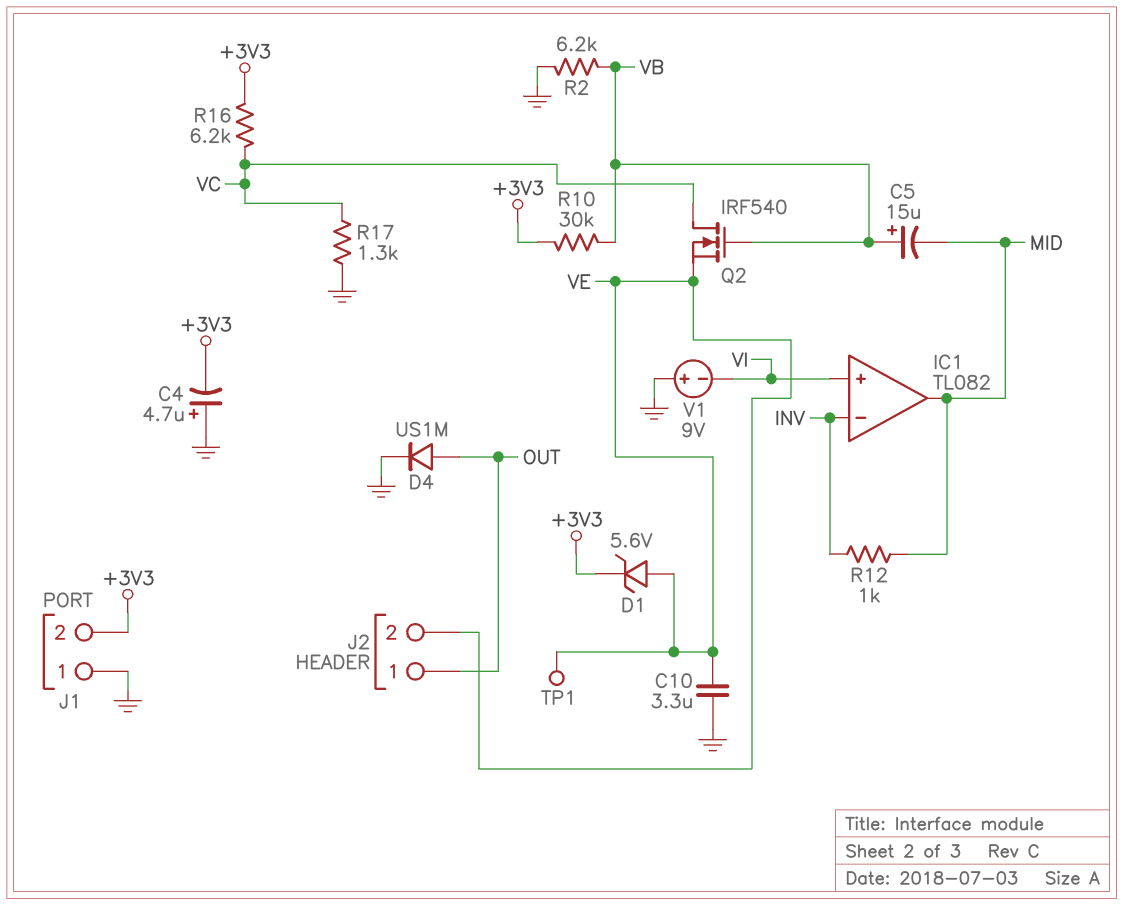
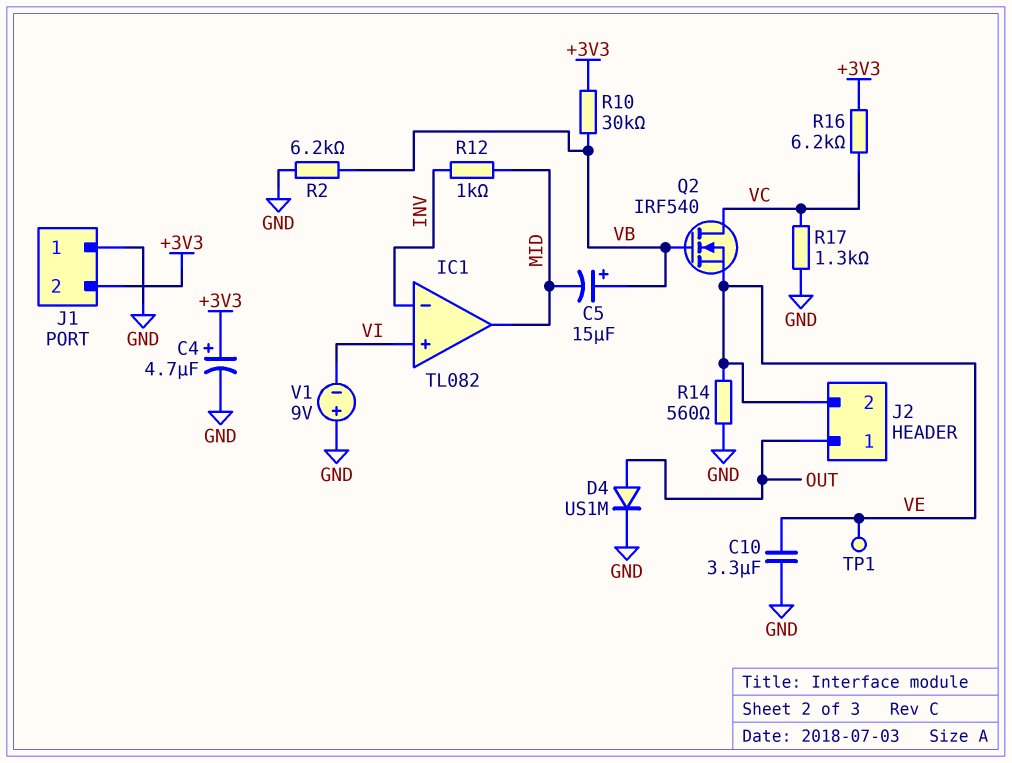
C4: 4.7uF (plus GND, minus +3V3) -> 4.7uF (plus +3V3, minus GND)
D1: zener 5.6V (A VE, K +3V3) -> none
R14: none -> 560 (GND, VE)

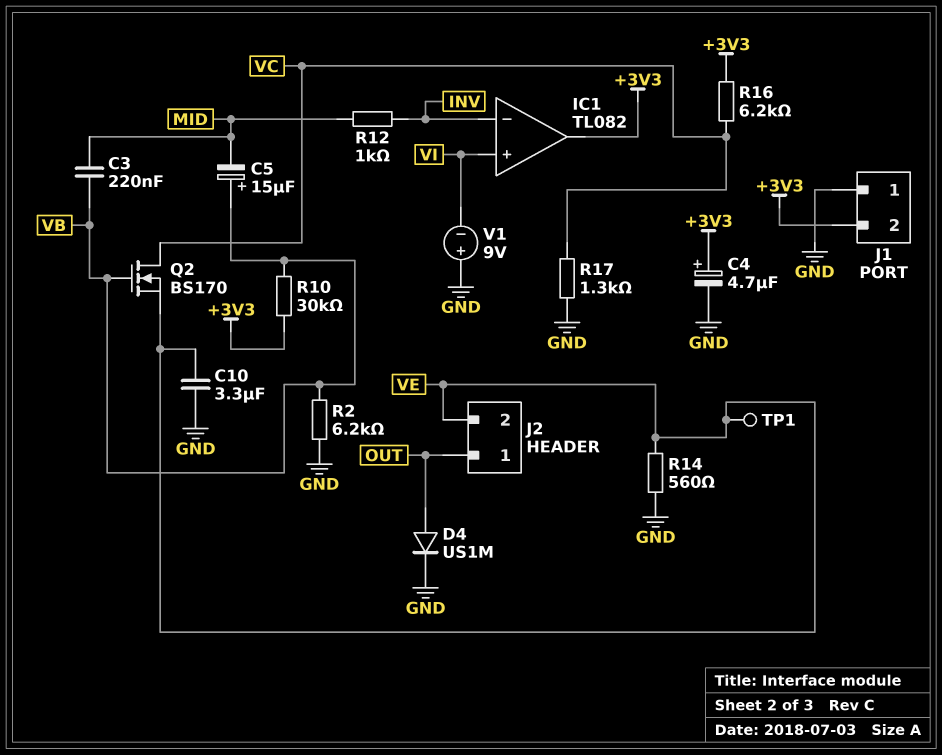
C3: none -> 220nF (MID, VB)
IC1 pin out: MID -> +3V3
Q2: NMOS IRF540 (G VB, D VC, S VE) -> NMOS BS170 (G VB, D VC, S VE)

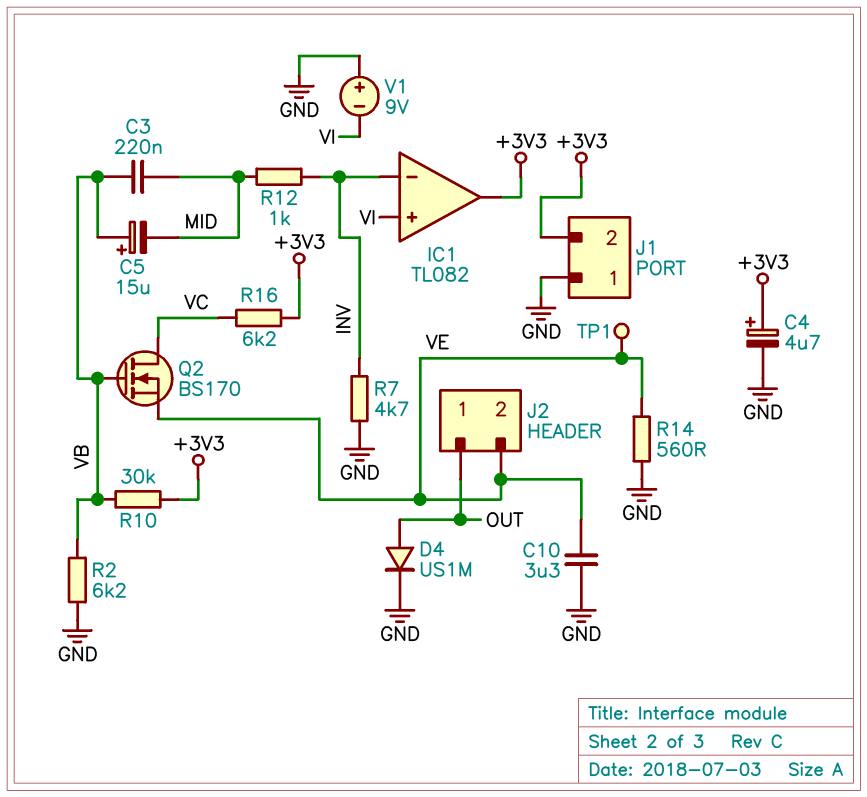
R7: none -> 4.7k (GND, INV)
R17: 1.3k (GND, VC) -> none

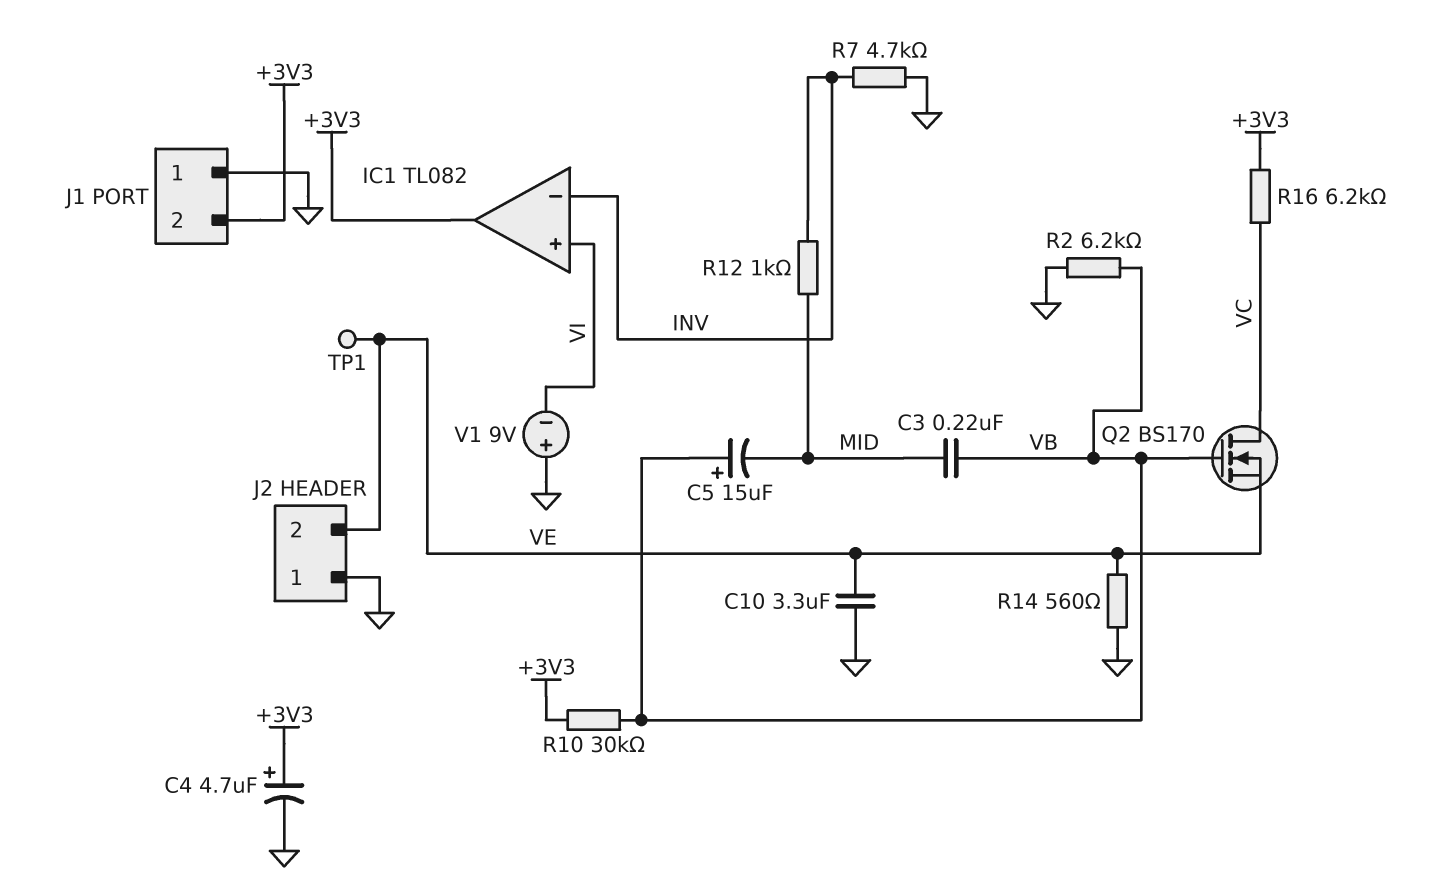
D4: diode US1M (A OUT, K GND) -> none
J2 pin 1: OUT -> GND

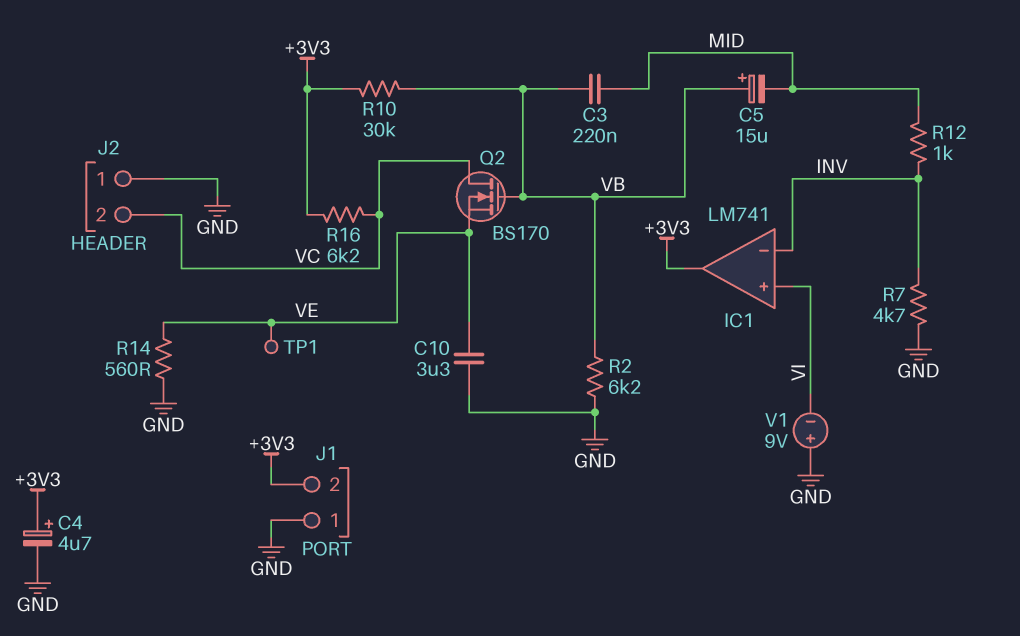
IC1: TL082 -> LM741
J2 pin 2: VE -> VC

